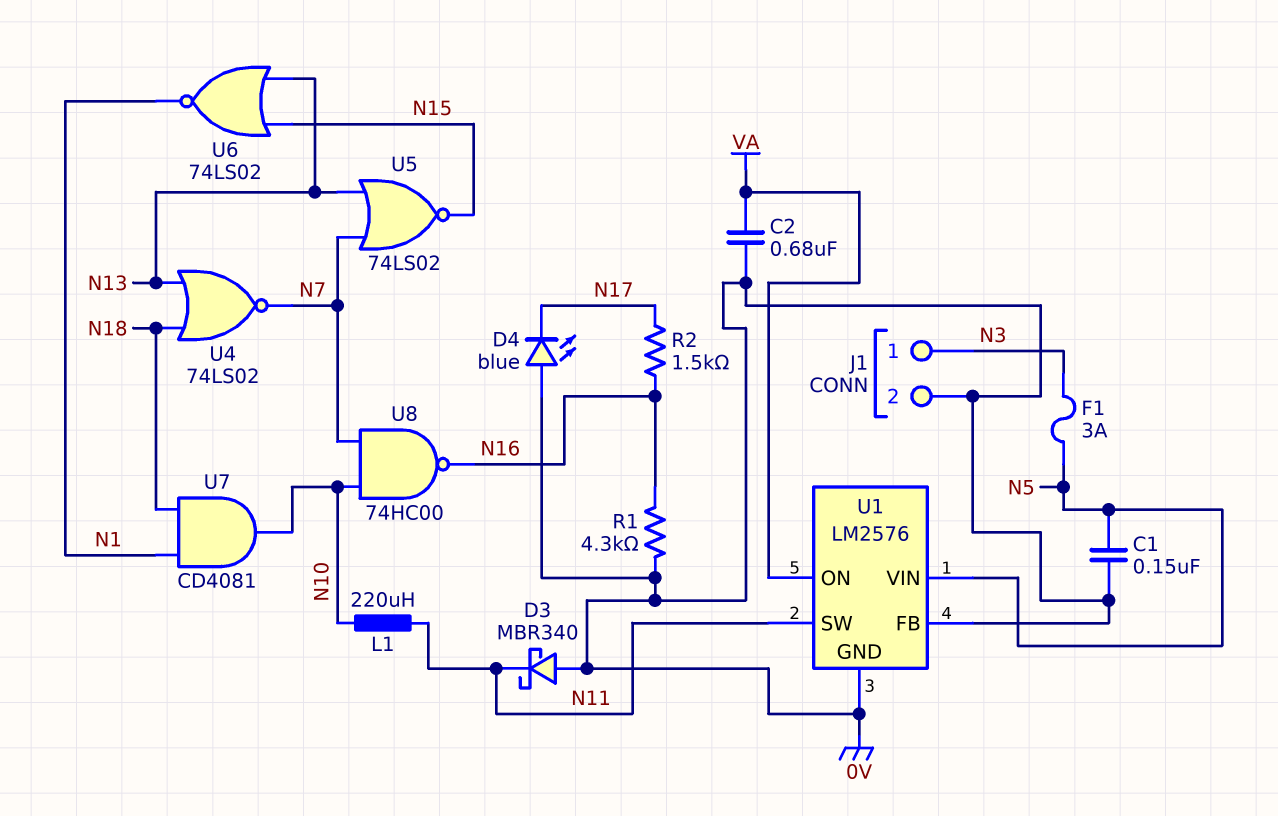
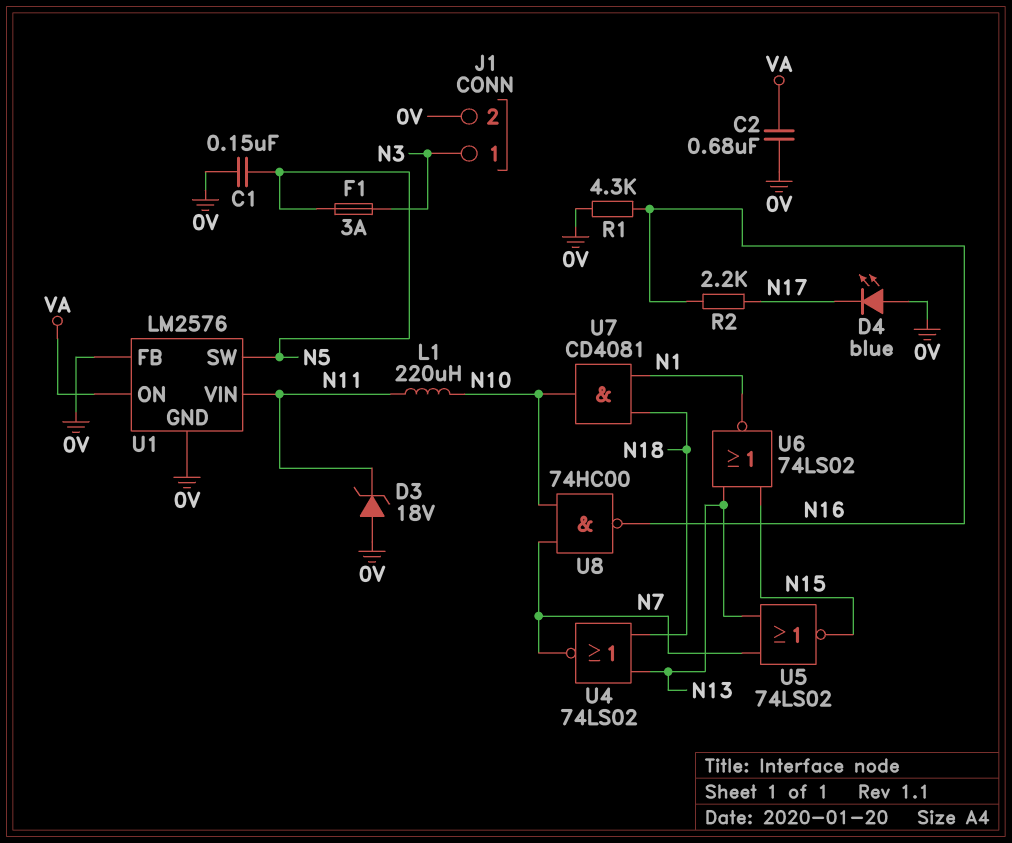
D3: schottky MBR340 (A 0V, K N11) -> zener 18V (A 0V, K N11)
R2: 1.5k (N16, N17) -> 2.2k (N16, N17)
U1 pin SW: N11 -> N5
U1 pin VIN: N5 -> N11

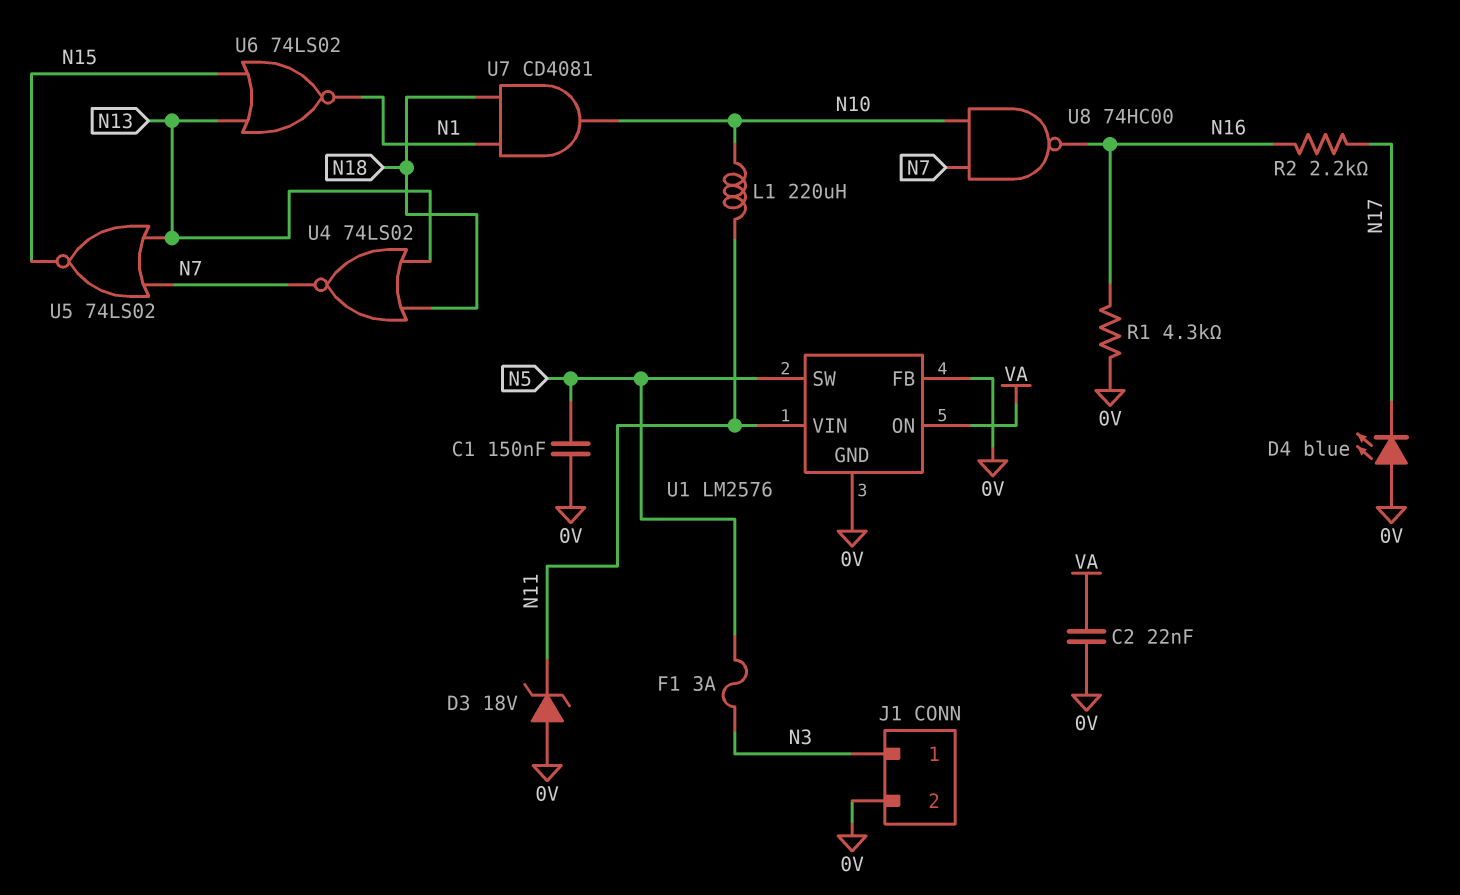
C2: 680nF (0V, VA) -> 22nF (0V, VA)

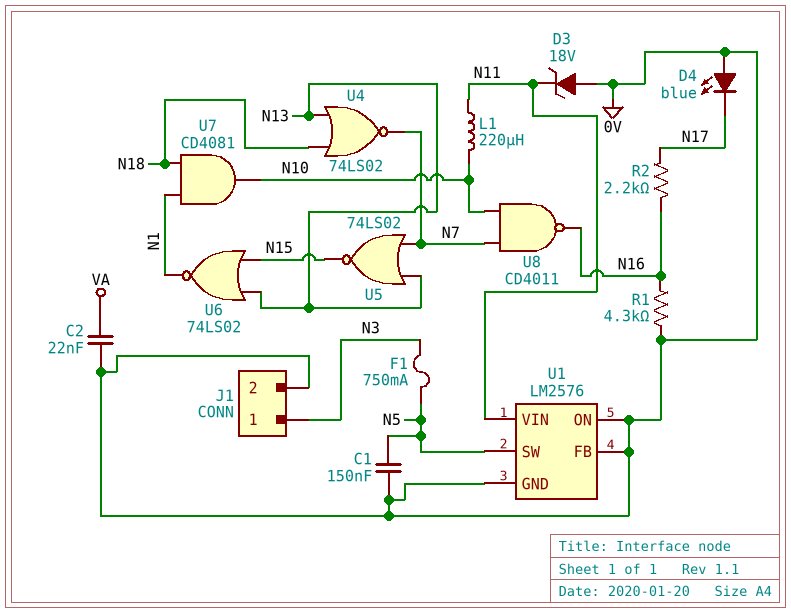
F1: 3A (N3, N5) -> 750mA (N3, N5)
U1 pin ON: VA -> 0V
U8: NAND 74HC00 (in N7, in N10, out N16) -> NAND CD4011 (in N7, in N10, out N16)

